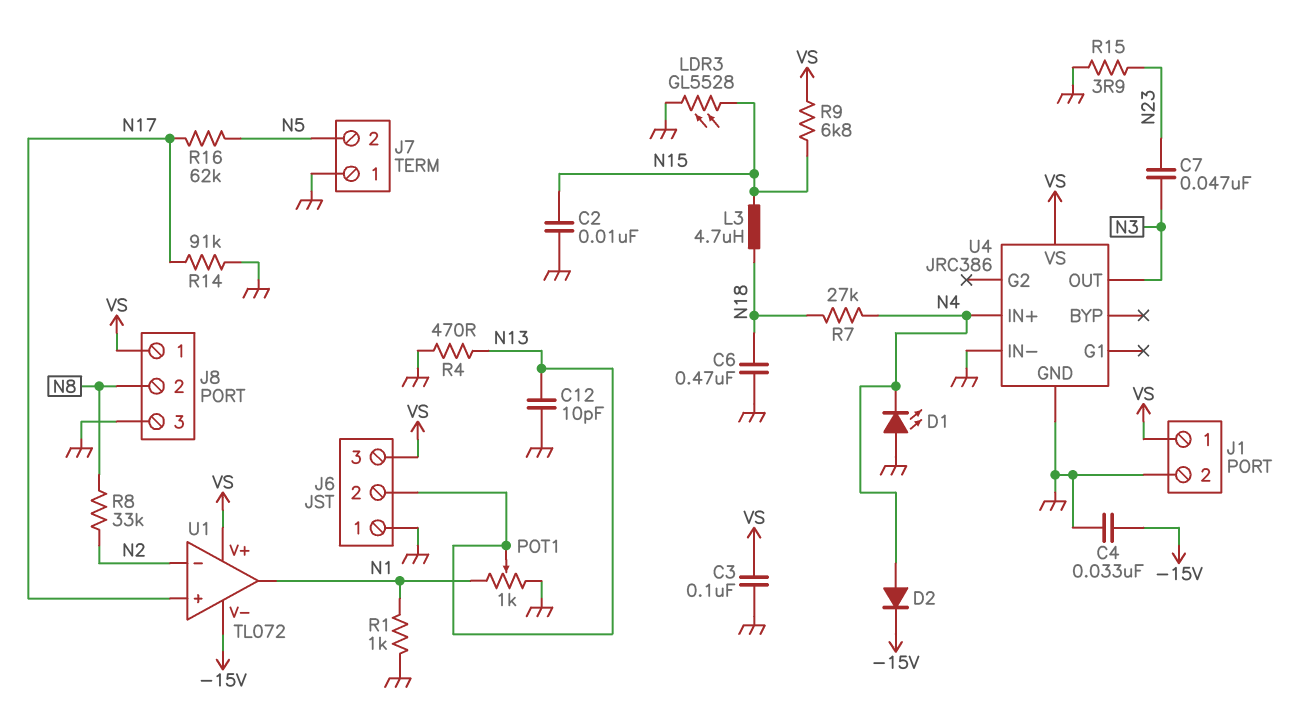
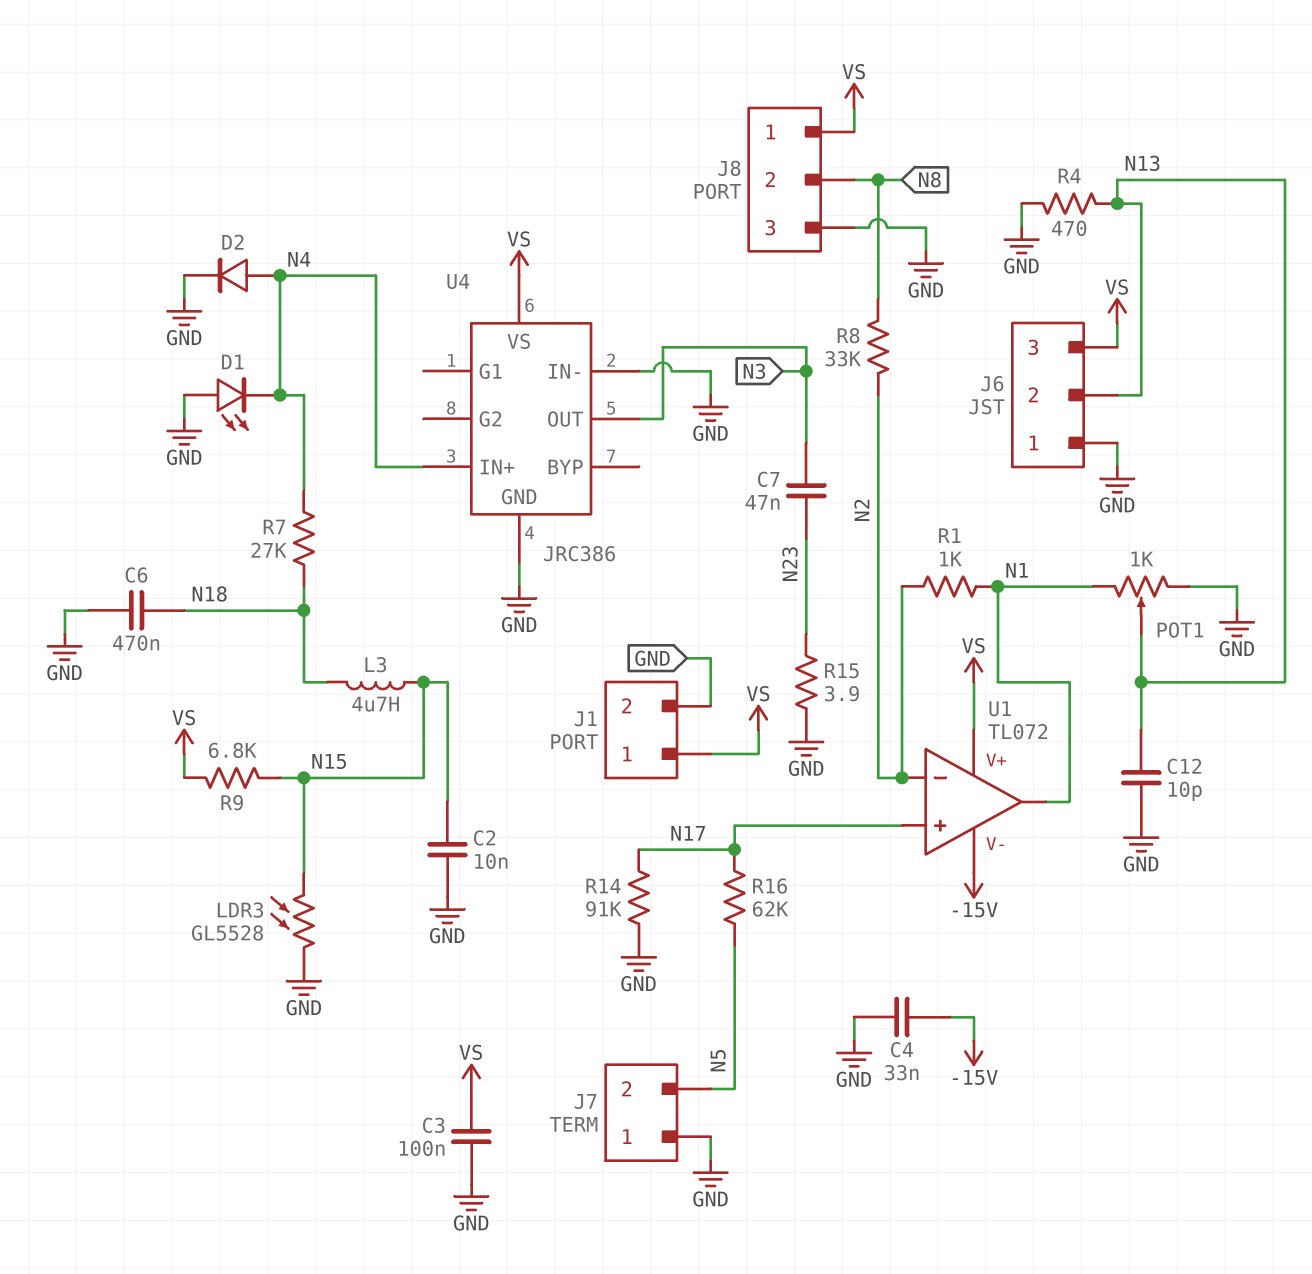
D2: diode (A N4, K -15V) -> diode (A N4, K GND)
R1: 1k (GND, N1) -> 1k (N1, N2)

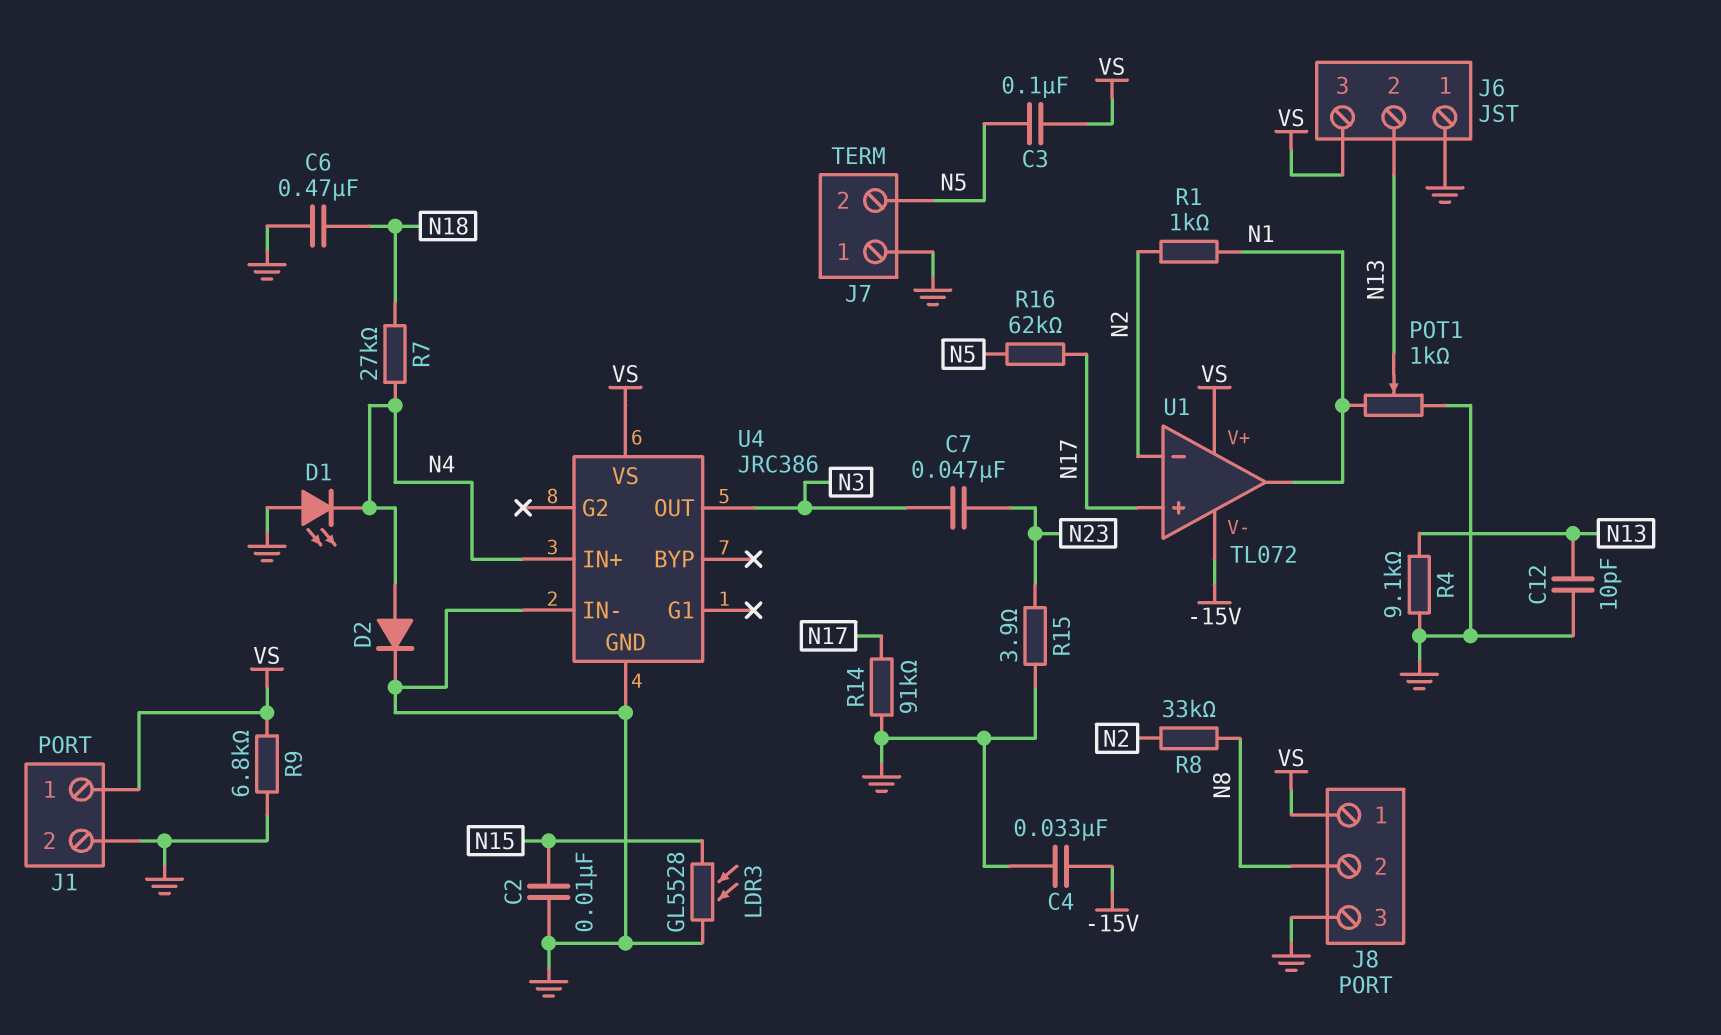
C3: 100nF (GND, VS) -> 100nF (N5, VS)
L3: 4.7uH (N15, N18) -> none
R4: 470 (GND, N13) -> 9.1k (GND, N13)
R9: 6.8k (N15, VS) -> 6.8k (GND, VS)

